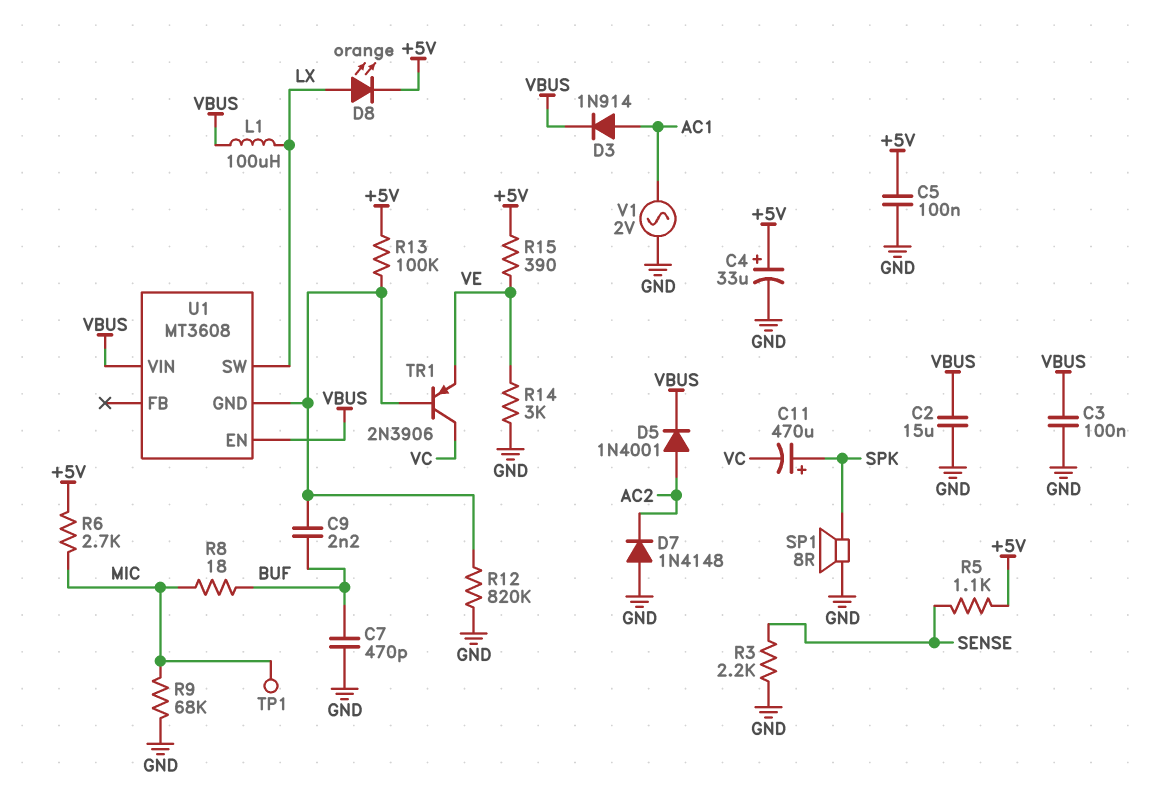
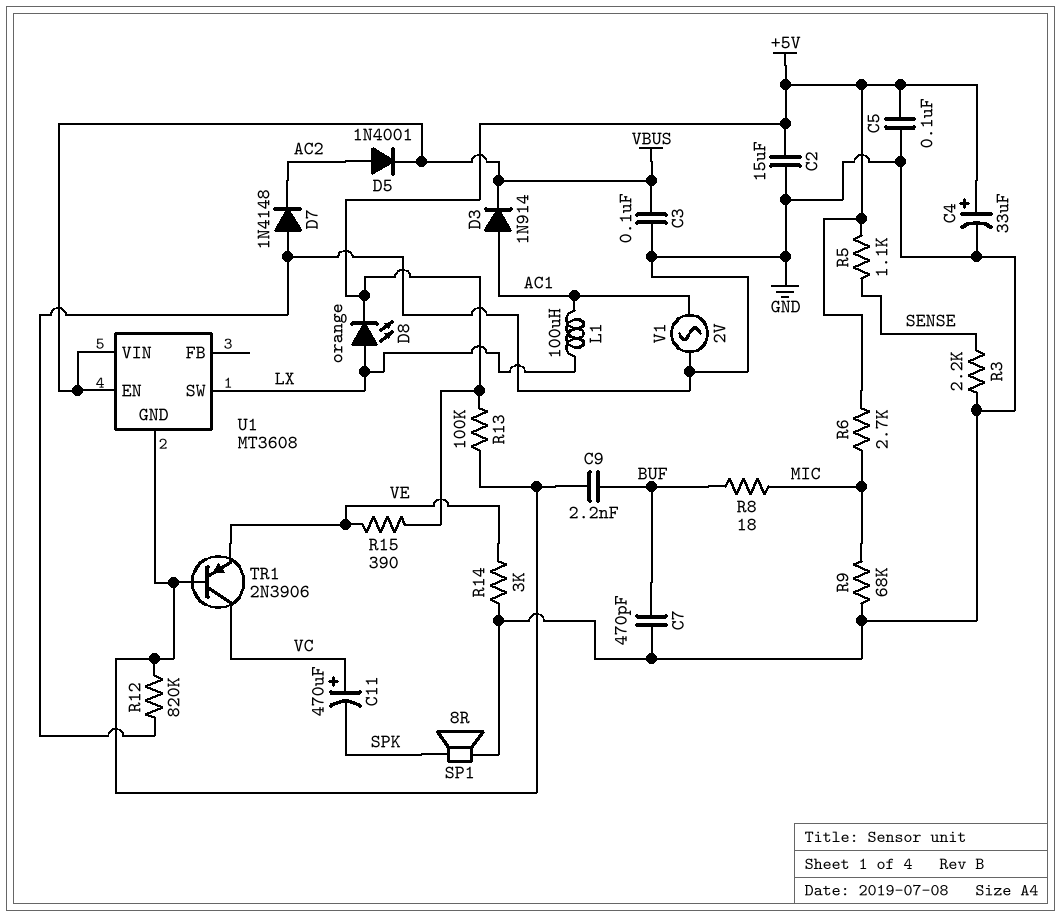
C2: 15uF (GND, VBUS) -> 15uF (+5V, GND)
C11: 470uF (plus SPK, minus VC) -> 470uF (plus VC, minus SPK)
L1: 100uH (LX, VBUS) -> 100uH (AC1, LX)
TP1: test point (MIC) -> none

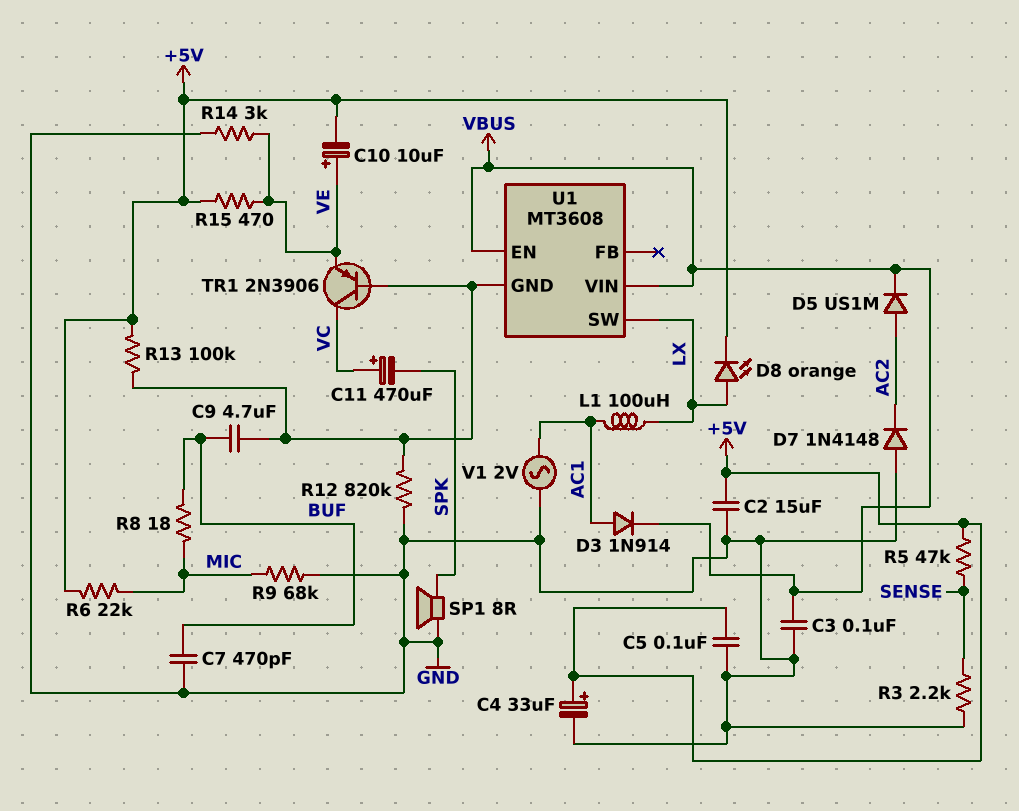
C9: 2.2nF (BUF, U1/GND) -> 4.7uF (BUF, U1/GND)
C10: none -> 10uF (plus VE, minus +5V)
D5: diode 1N4001 (A AC2, K VBUS) -> diode US1M (A AC2, K VBUS)
R5: 1.1k (+5V, SENSE) -> 47k (+5V, SENSE)
R6: 2.7k (+5V, MIC) -> 22k (+5V, MIC)
R15: 390 (+5V, VE) -> 470 (+5V, VE)

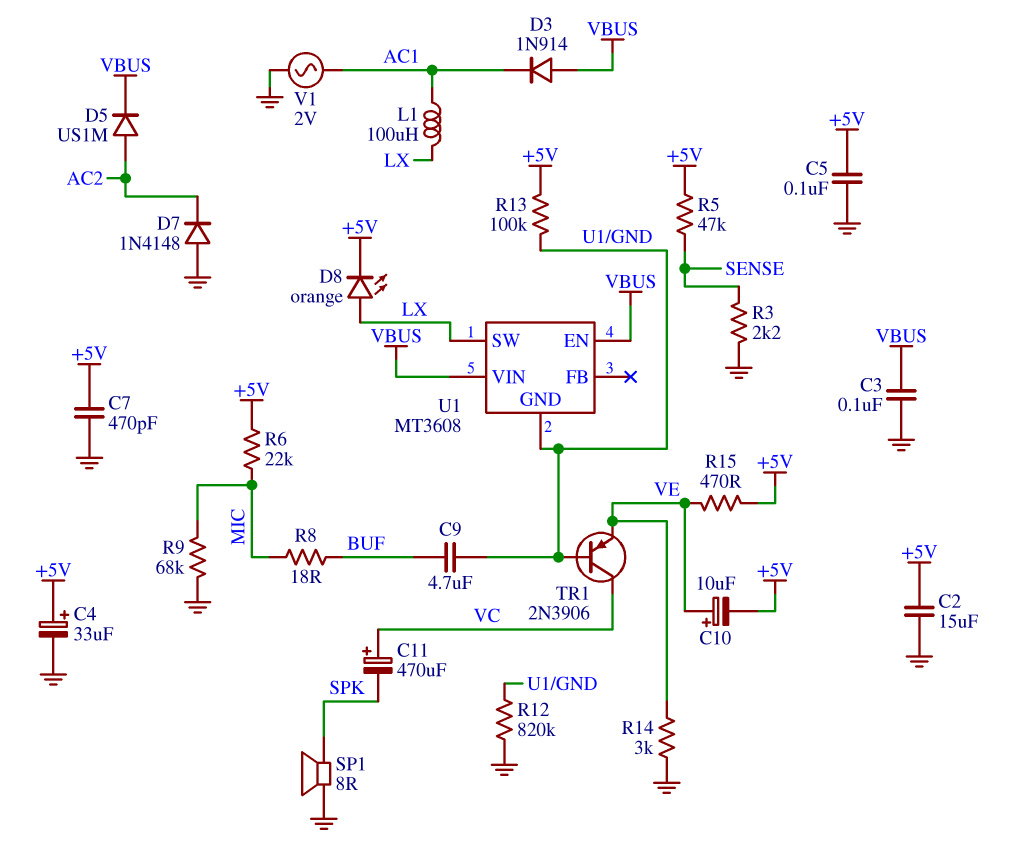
C7: 470pF (BUF, GND) -> 470pF (+5V, GND)
D3: diode 1N914 (A AC1, K VBUS) -> diode 1N914 (A VBUS, K AC1)

